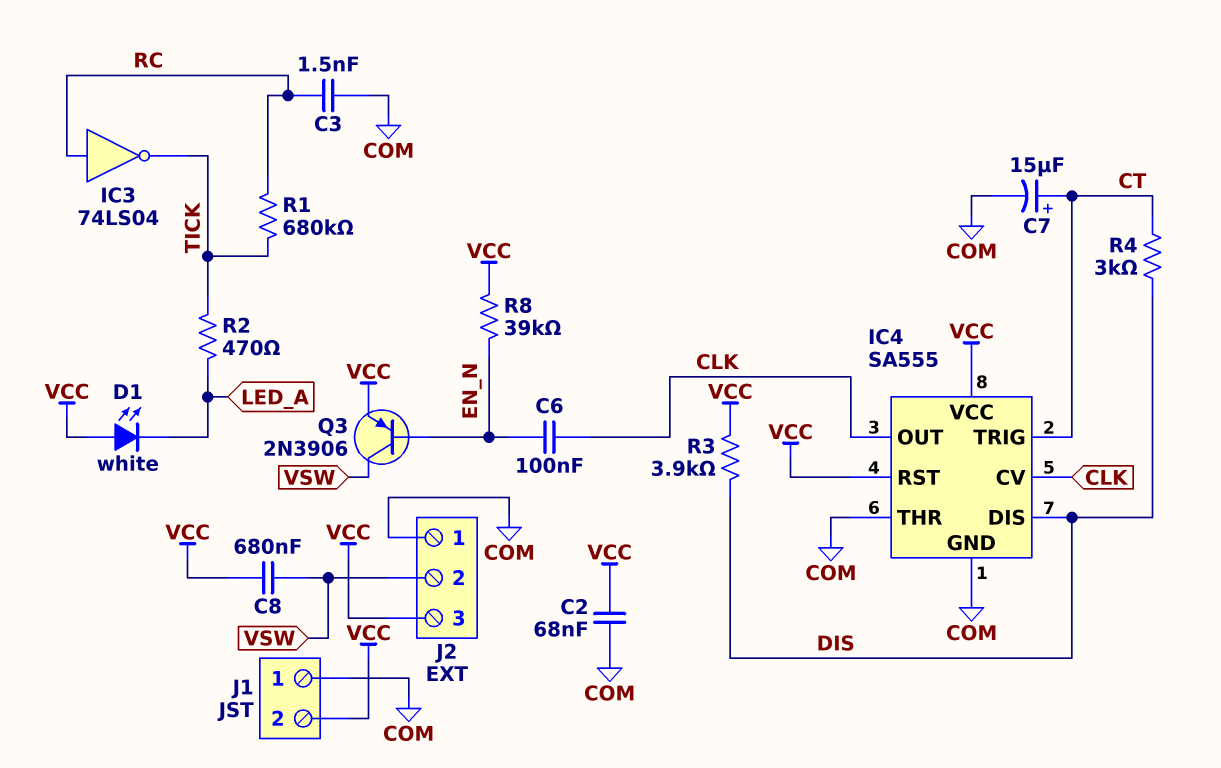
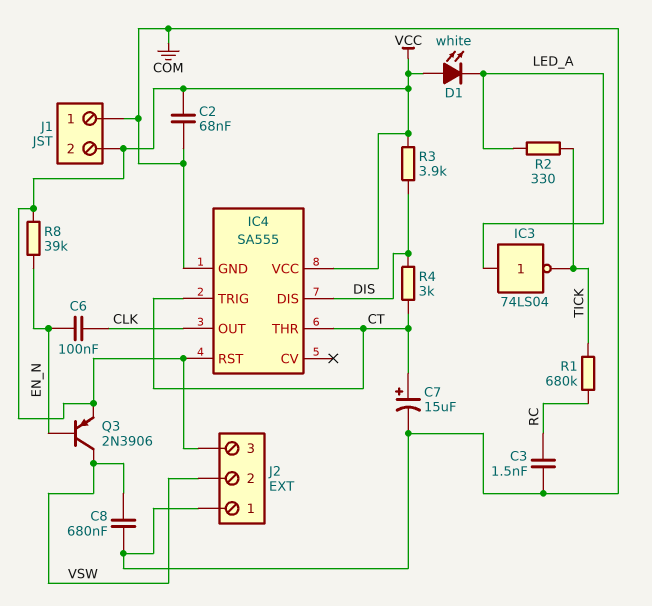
C8: 680nF (VCC, VSW) -> 680nF (COM, VSW)
IC3: NOT 74LS04 (in RC, out TICK) -> NOT 74LS04 (in LED_A, out TICK)
IC4 pin CV: CLK -> none
IC4 pin THR: COM -> CT
R2: 470 (LED_A, TICK) -> 330 (LED_A, TICK)

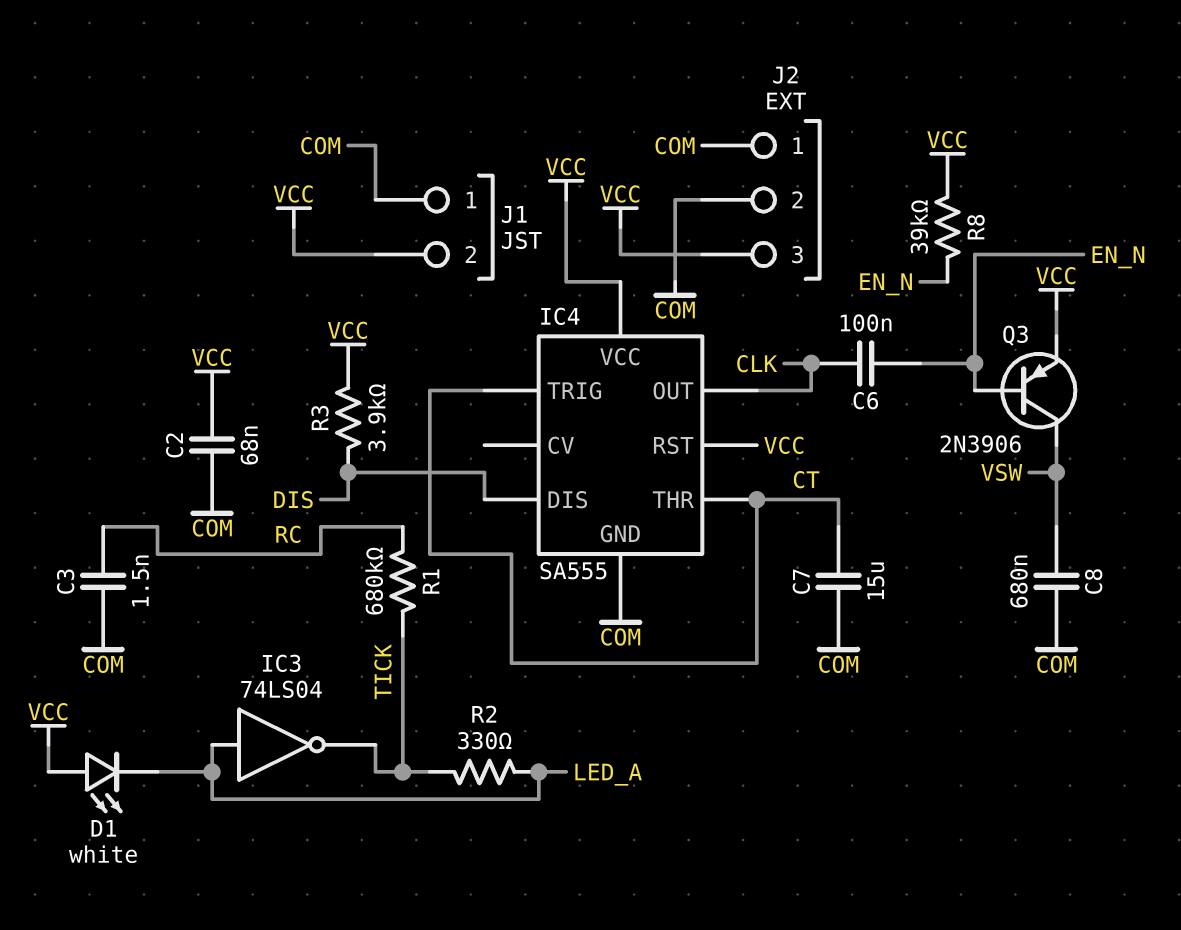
C7: 15uF (plus CT, minus COM) -> 15uF (COM, CT)
J2 pin 2: VSW -> COM
R4: 3k (CT, DIS) -> none

